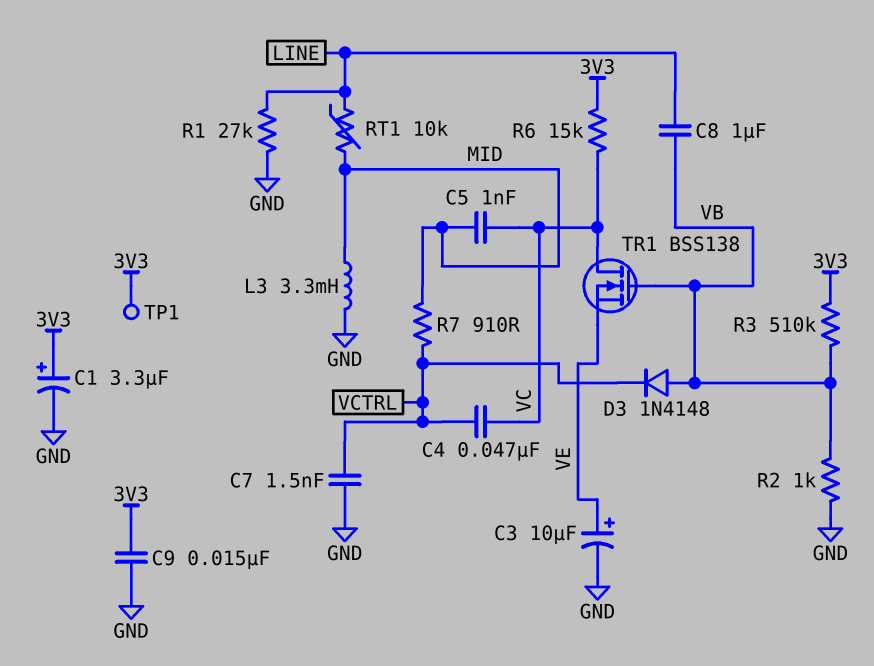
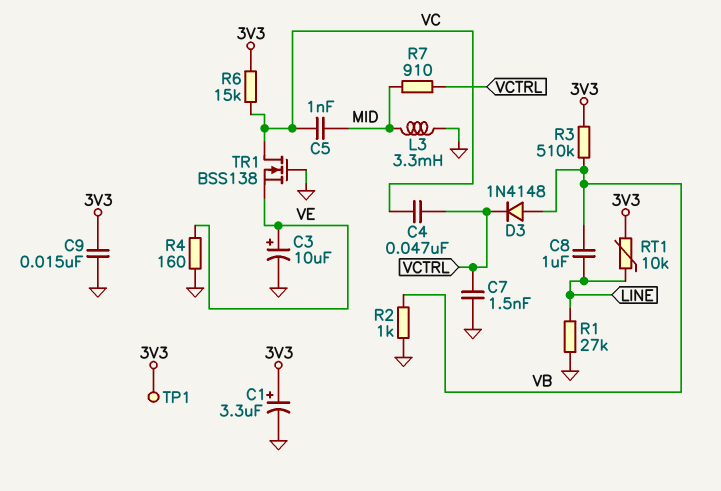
R4: none -> 160 (GND, VE)
RT1: 10k (LINE, MID) -> 10k (3V3, LINE)
TR1: NMOS BSS138 (G VB, D VC, S VE) -> NMOS BSS138 (G GND, D VC, S VE)

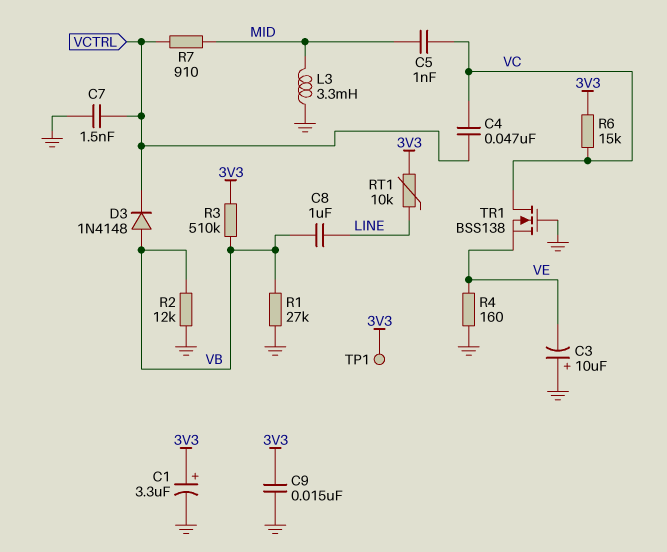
C3: 10uF (plus VE, minus GND) -> 10uF (plus GND, minus VE)
R1: 27k (GND, LINE) -> 27k (GND, VB)
R2: 1k (GND, VB) -> 12k (GND, VB)

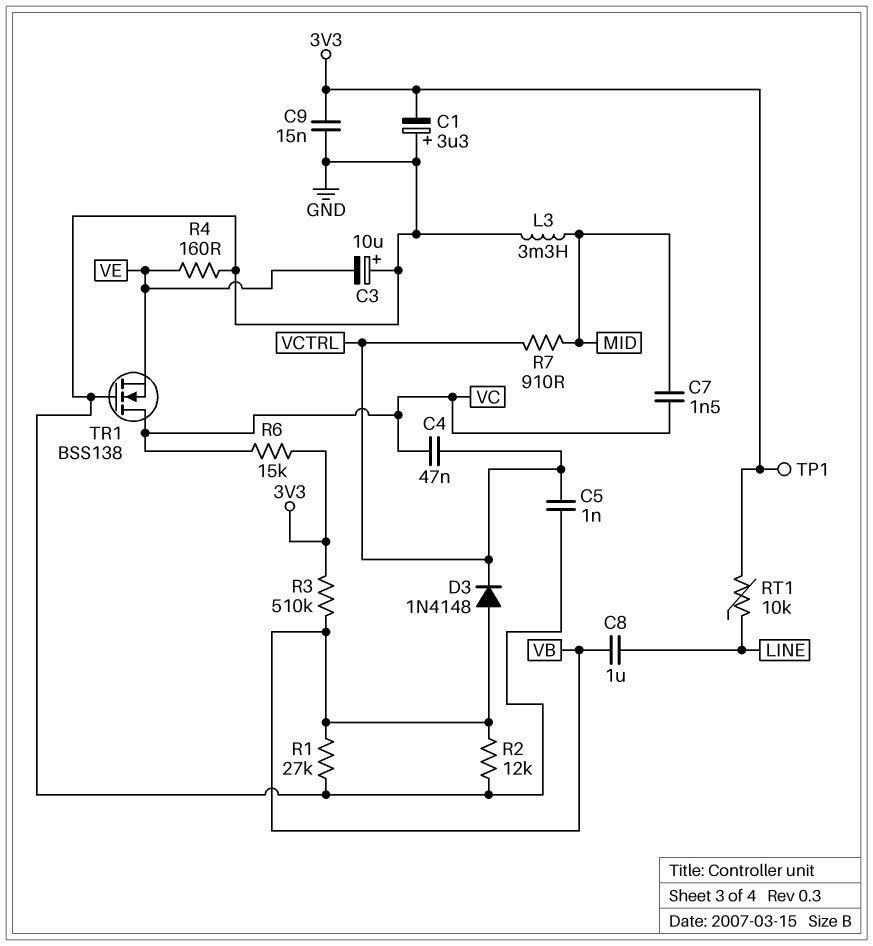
C1: 3.3uF (plus 3V3, minus GND) -> 3.3uF (plus GND, minus 3V3)
C5: 1nF (MID, VC) -> 1nF (GND, VCTRL)
C7: 1.5nF (GND, VCTRL) -> 1.5nF (MID, VC)

